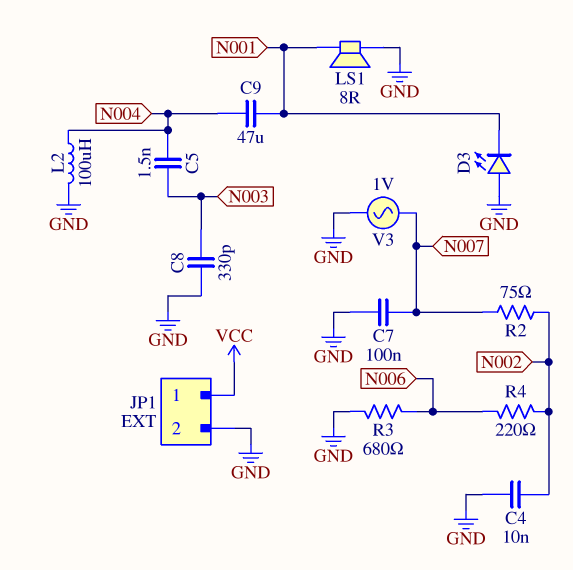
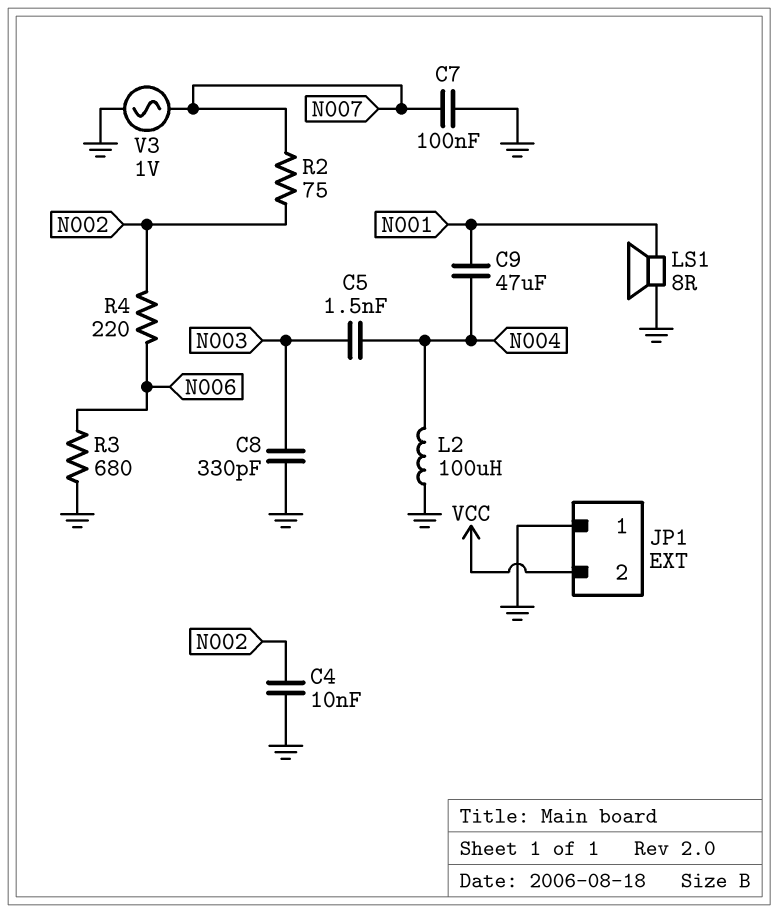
D3: LED (A GND, K N001) -> none
JP1 pin 1: VCC -> GND
JP1 pin 2: GND -> VCC

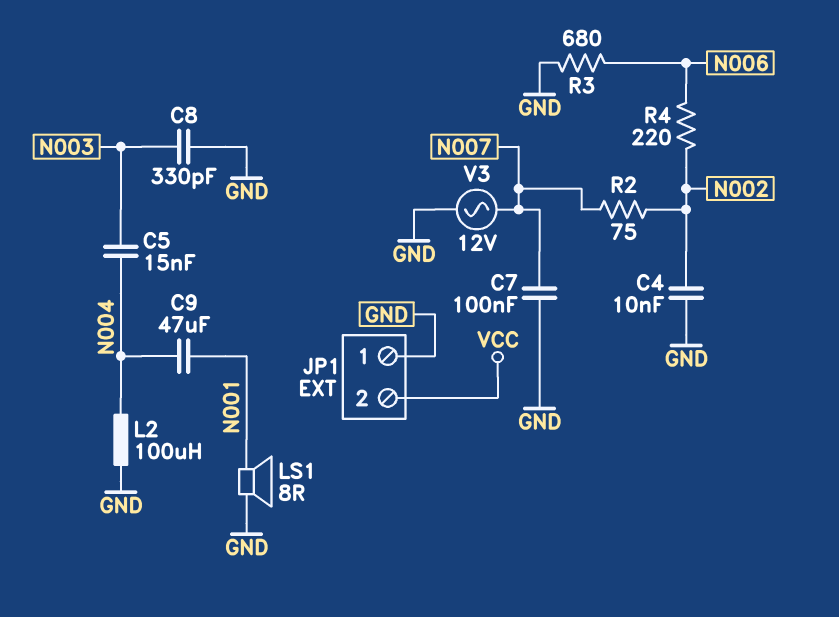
C5: 1.5nF (N003, N004) -> 15nF (N003, N004)
V3: AC 1V (GND, N007) -> AC 12V (GND, N007)

